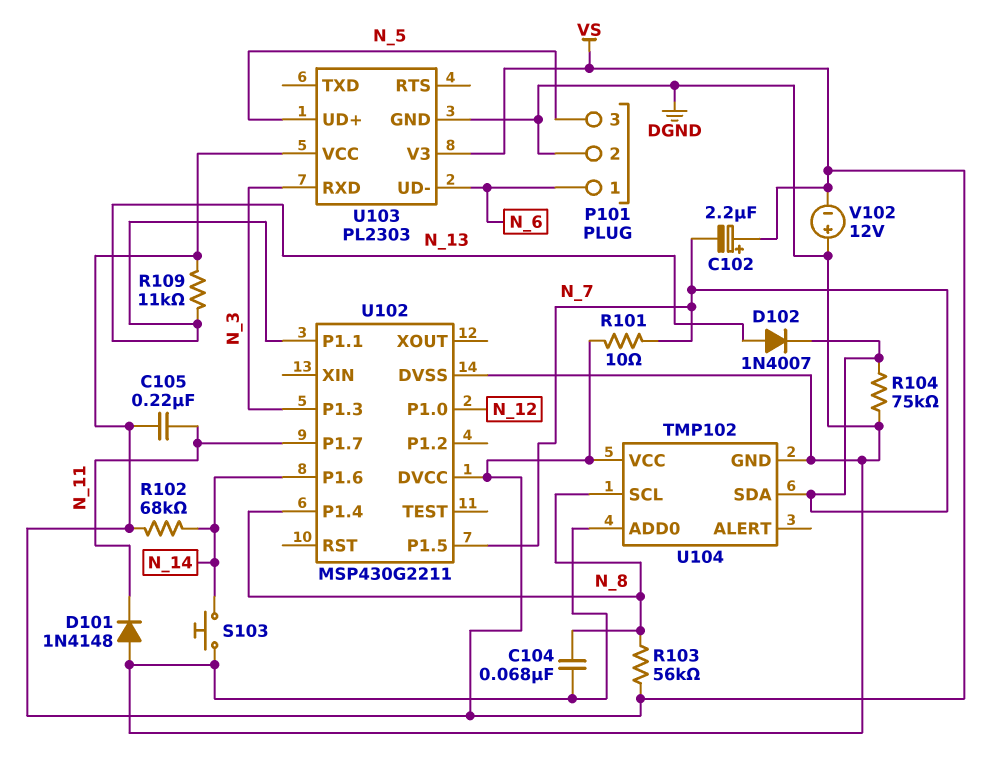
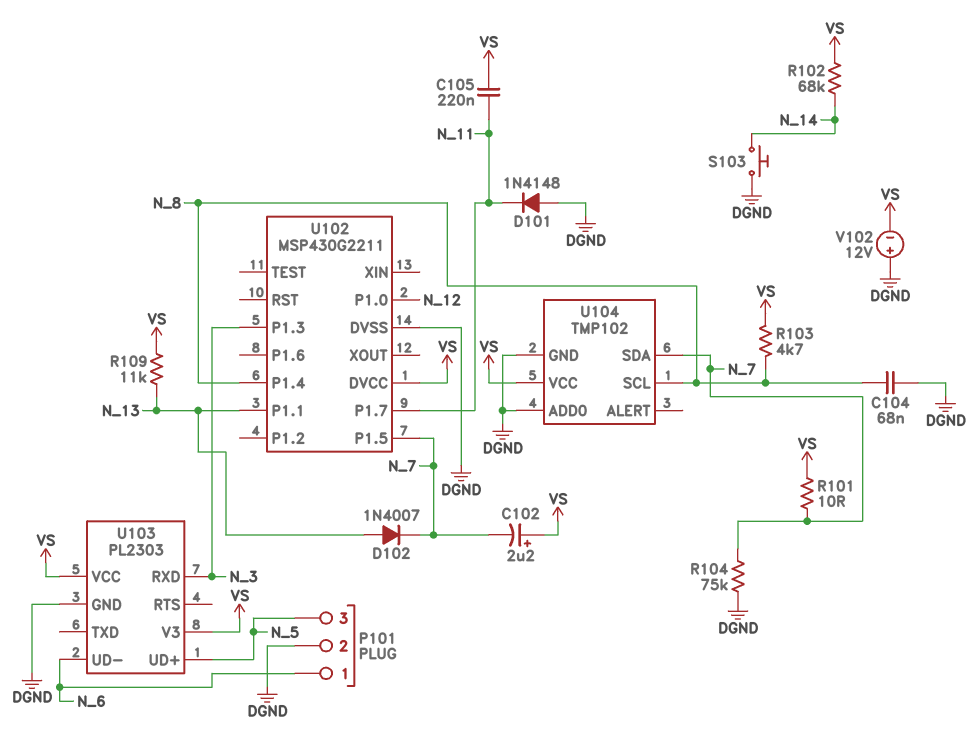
R103: 56k (N_8, VS) -> 4.7k (N_8, VS)
U102 pin P1.6: N_14 -> none

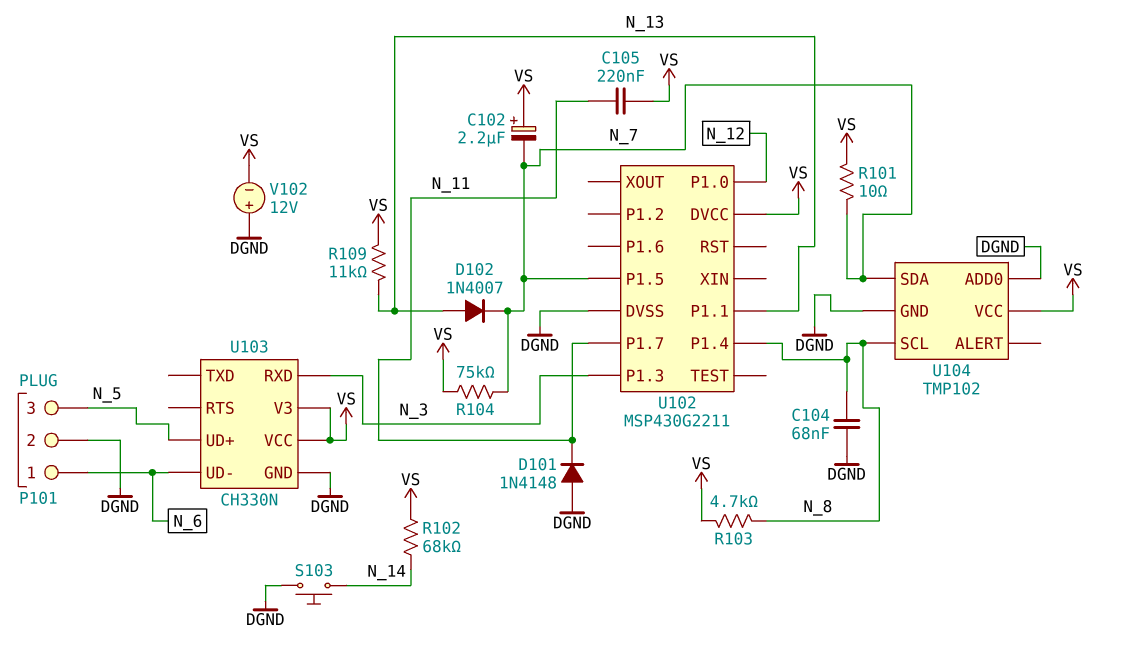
R104: 75k (DGND, N_7) -> 75k (N_7, VS)
U103: PL2303 -> CH330N

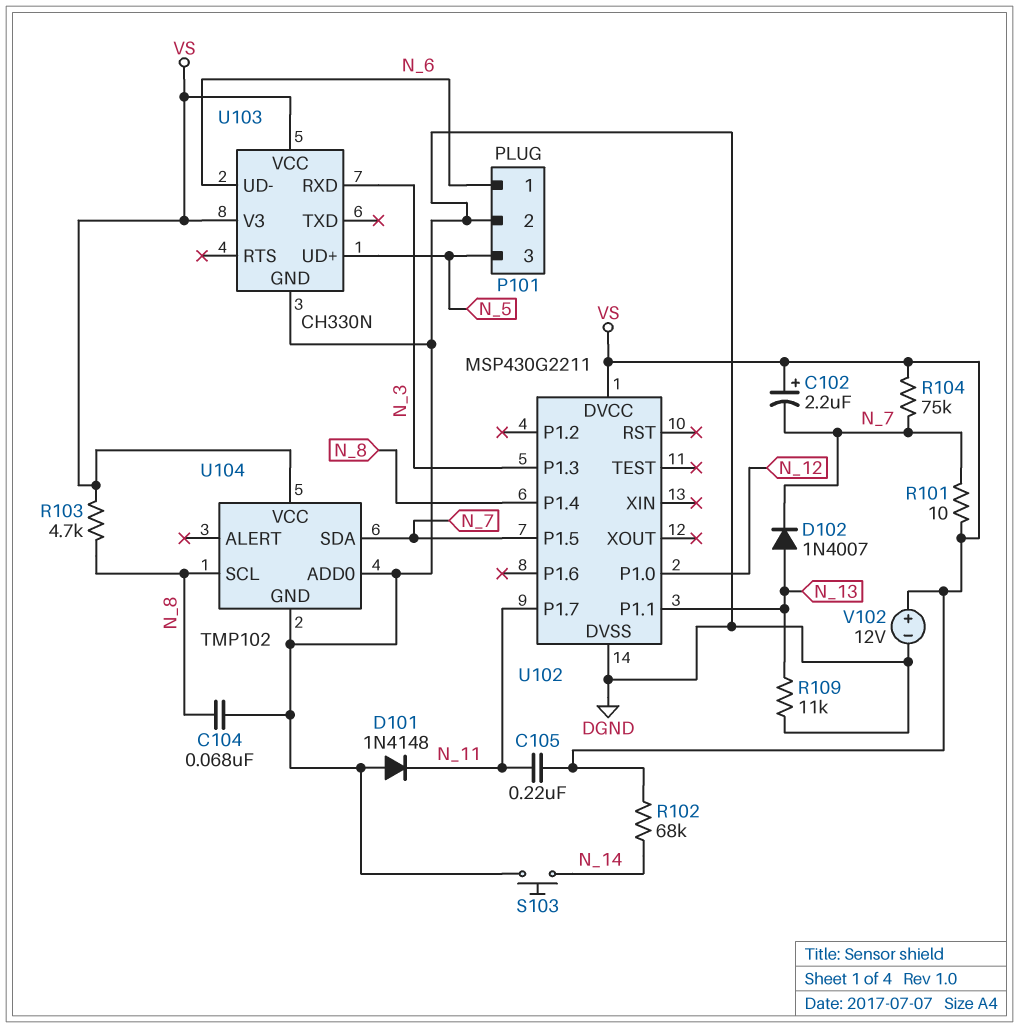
R109: 11k (N_13, VS) -> 11k (DGND, N_13)
V102: 12V (plus DGND, minus VS) -> 12V (plus VS, minus DGND)

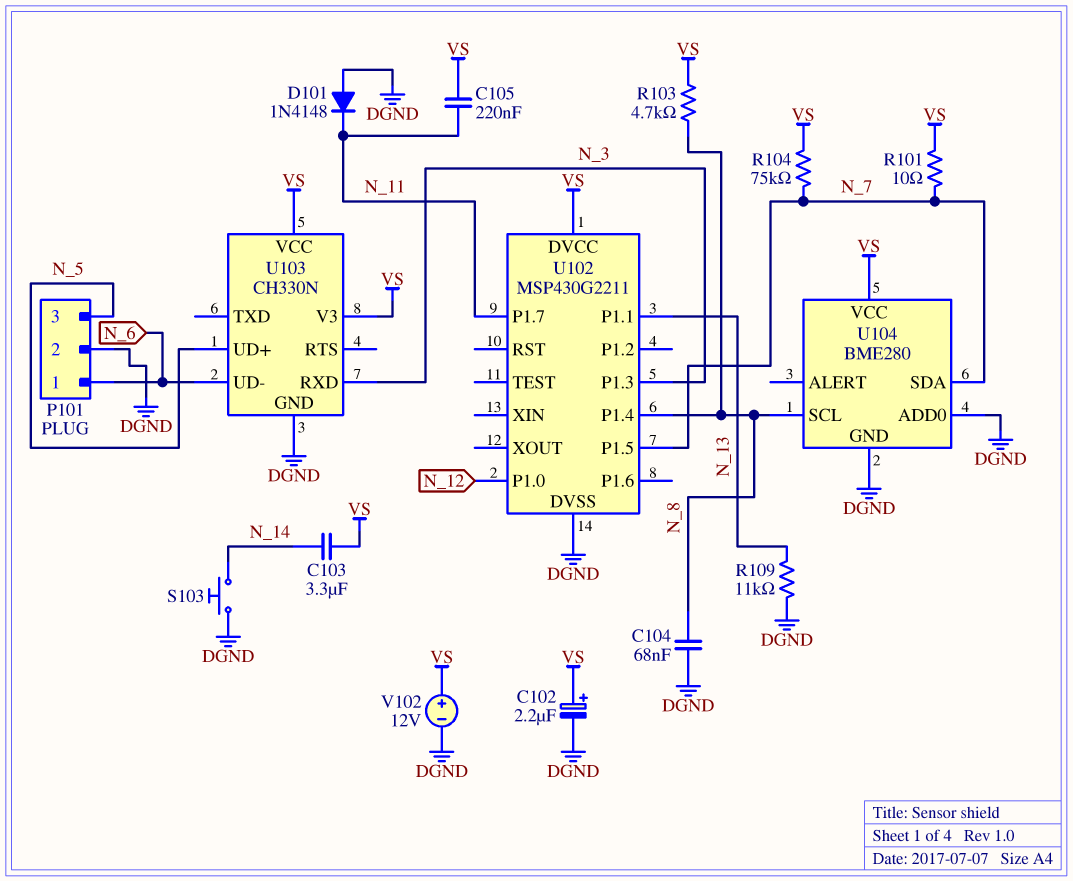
C102: 2.2uF (plus VS, minus N_7) -> 2.2uF (plus VS, minus DGND)
C103: none -> 3.3uF (N_14, VS)
D102: diode 1N4007 (A N_13, K N_7) -> none
R102: 68k (N_14, VS) -> none
U104: TMP102 -> BME280

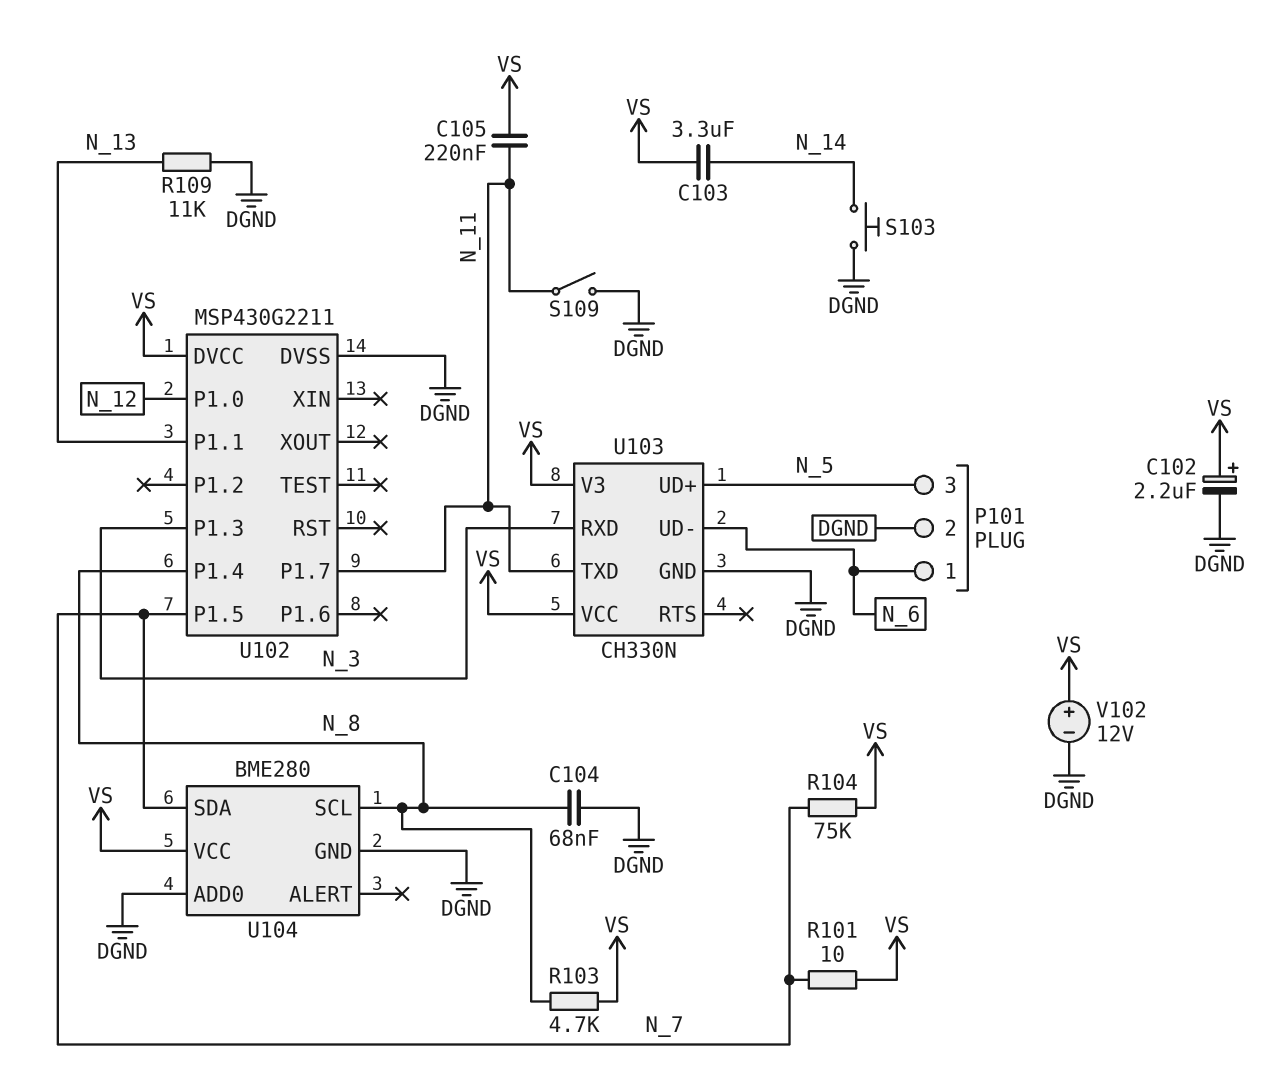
D101: diode 1N4148 (A DGND, K N_11) -> none
S109: none -> switch (DGND, N_11)
U103 pin TXD: none -> N_11

